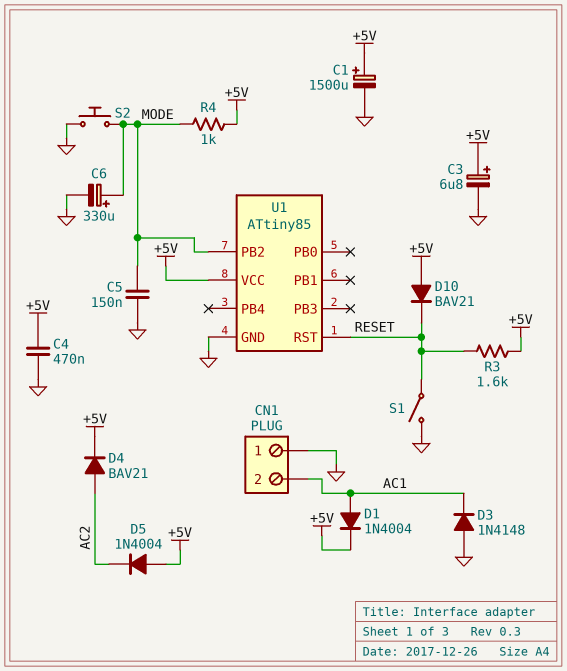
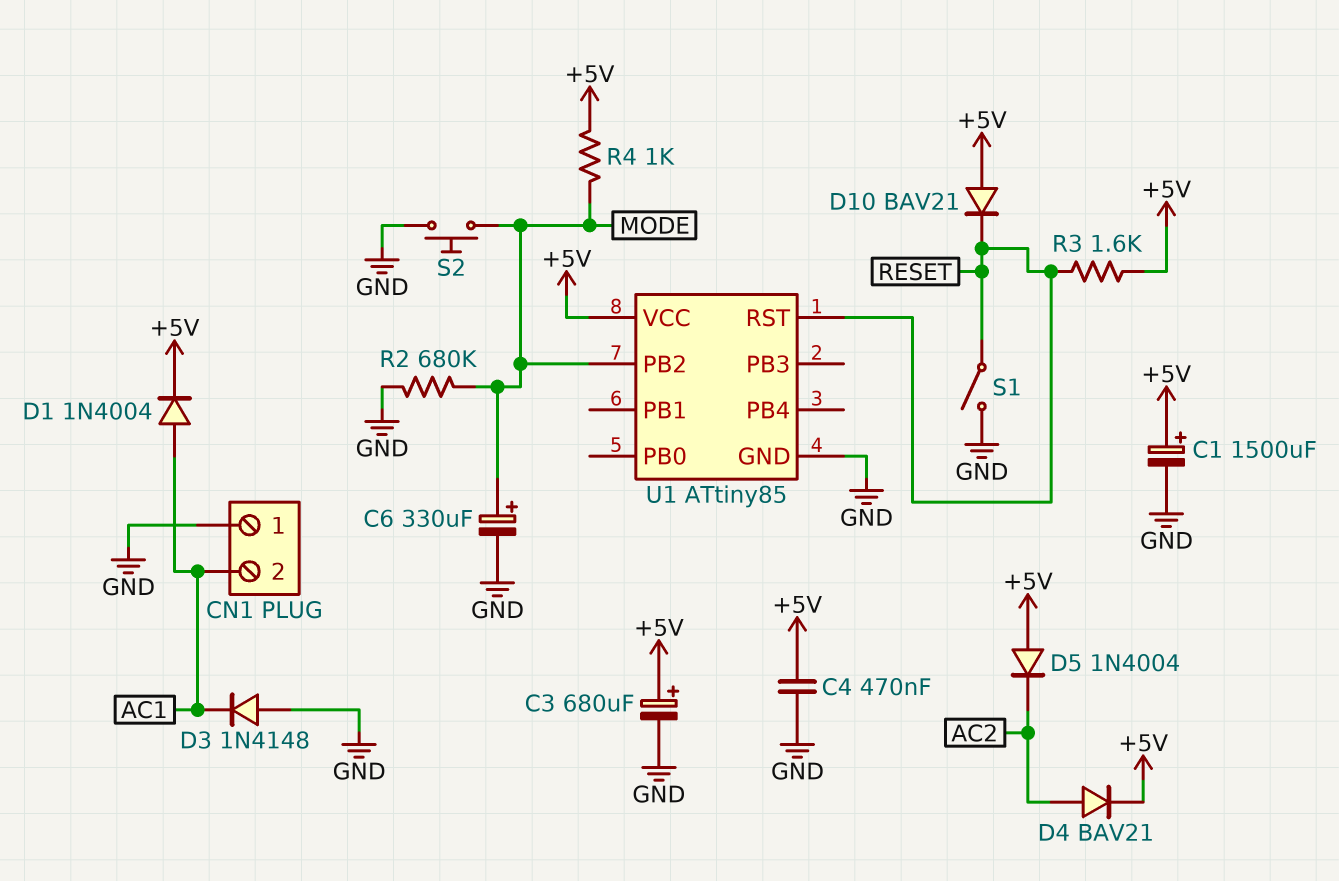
C3: 6.8uF (plus +5V, minus GND) -> 680uF (plus +5V, minus GND)
C5: 150nF (GND, MODE) -> none
R2: none -> 680k (GND, MODE)

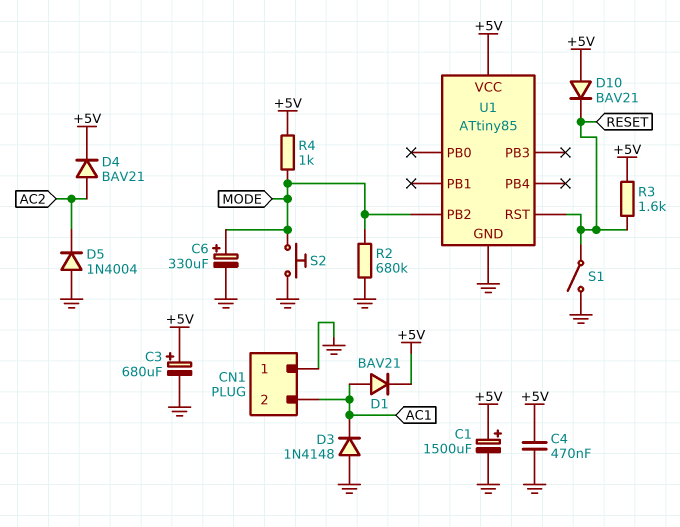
D1: diode 1N4004 (A AC1, K +5V) -> diode BAV21 (A AC1, K +5V)
D5: diode 1N4004 (A +5V, K AC2) -> diode 1N4004 (A GND, K AC2)

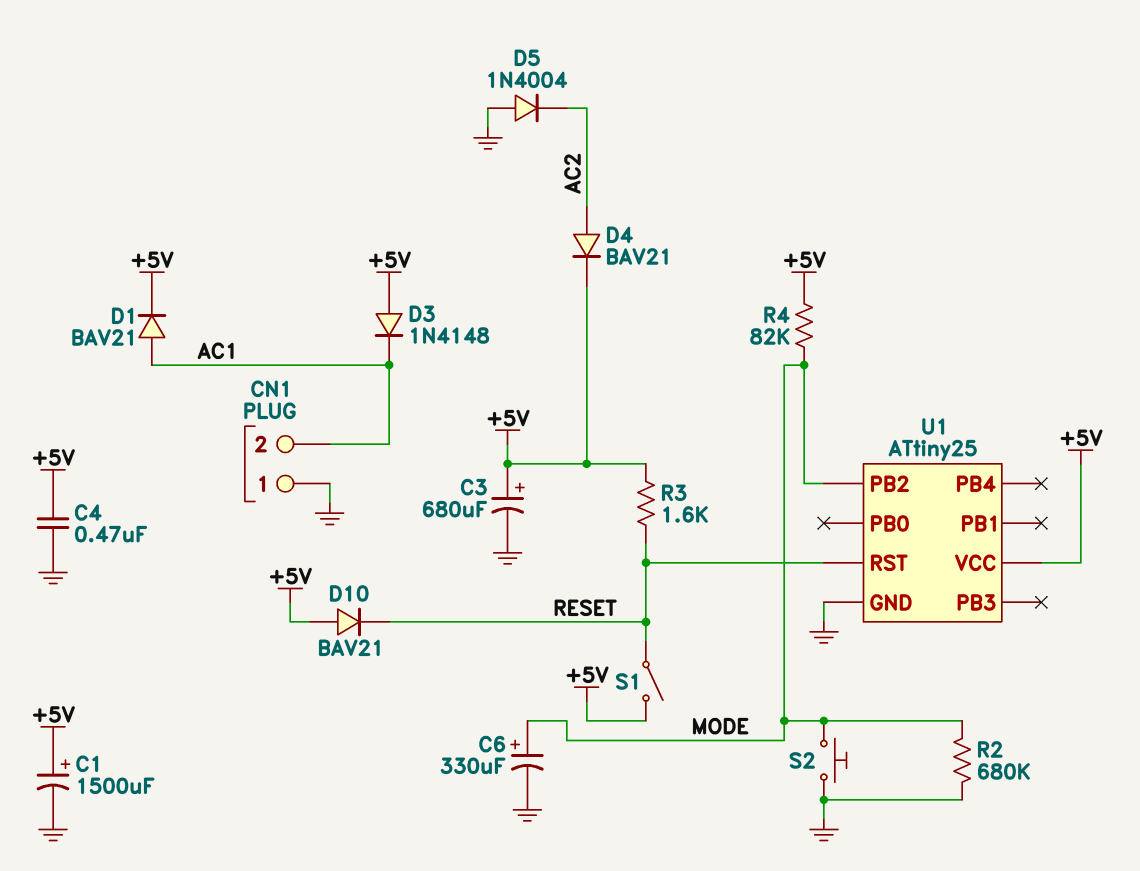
D3: diode 1N4148 (A GND, K AC1) -> diode 1N4148 (A +5V, K AC1)
R4: 1k (+5V, MODE) -> 82k (+5V, MODE)
S1: switch (GND, RESET) -> switch (+5V, RESET)
U1: ATtiny85 -> ATtiny25

